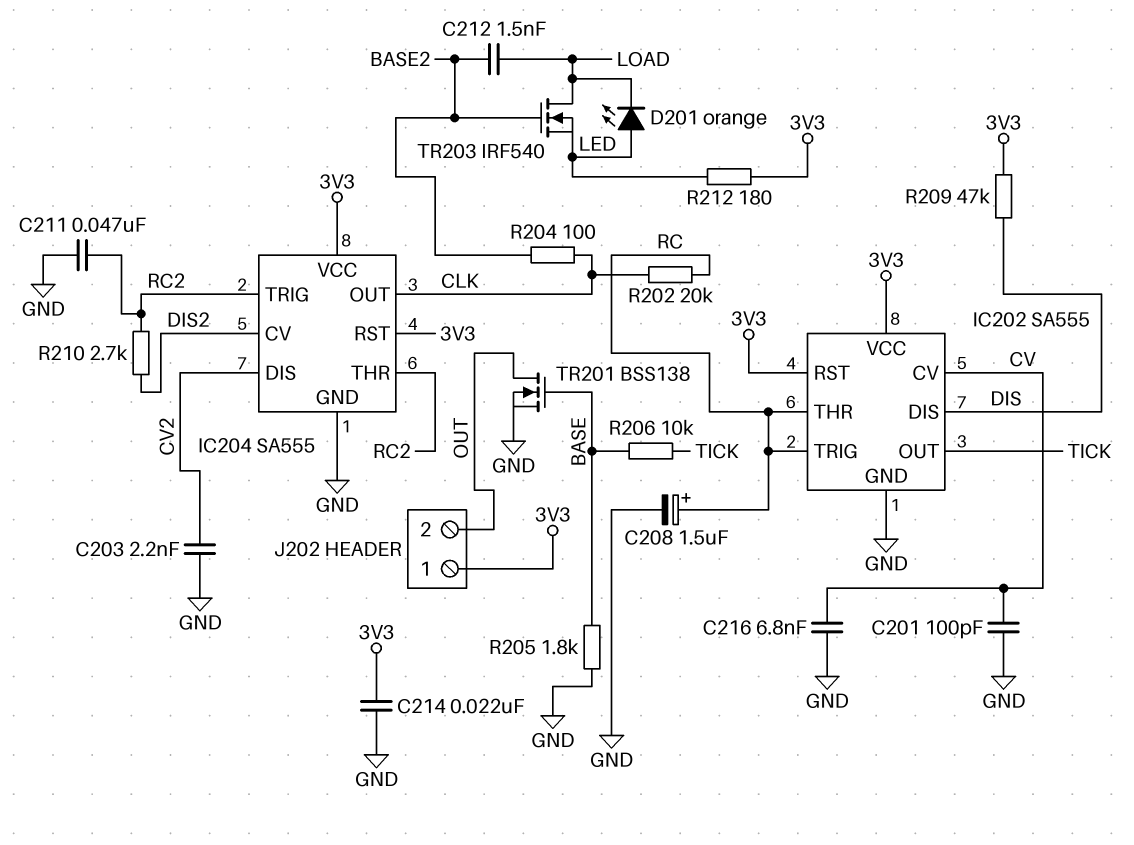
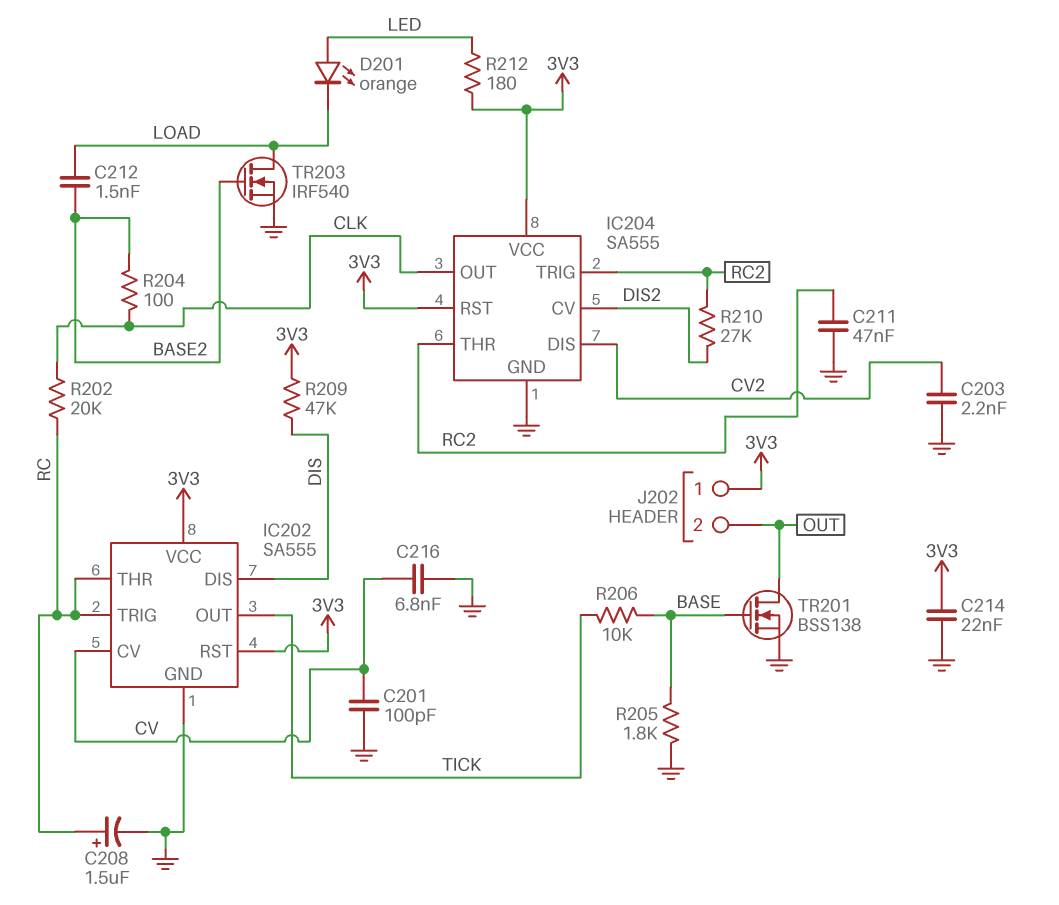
R210: 2.7k (DIS2, RC2) -> 27k (DIS2, RC2)
TR203: NMOS IRF540 (G BASE2, D LOAD, S LED) -> NMOS IRF540 (G BASE2, D LOAD, S GND)

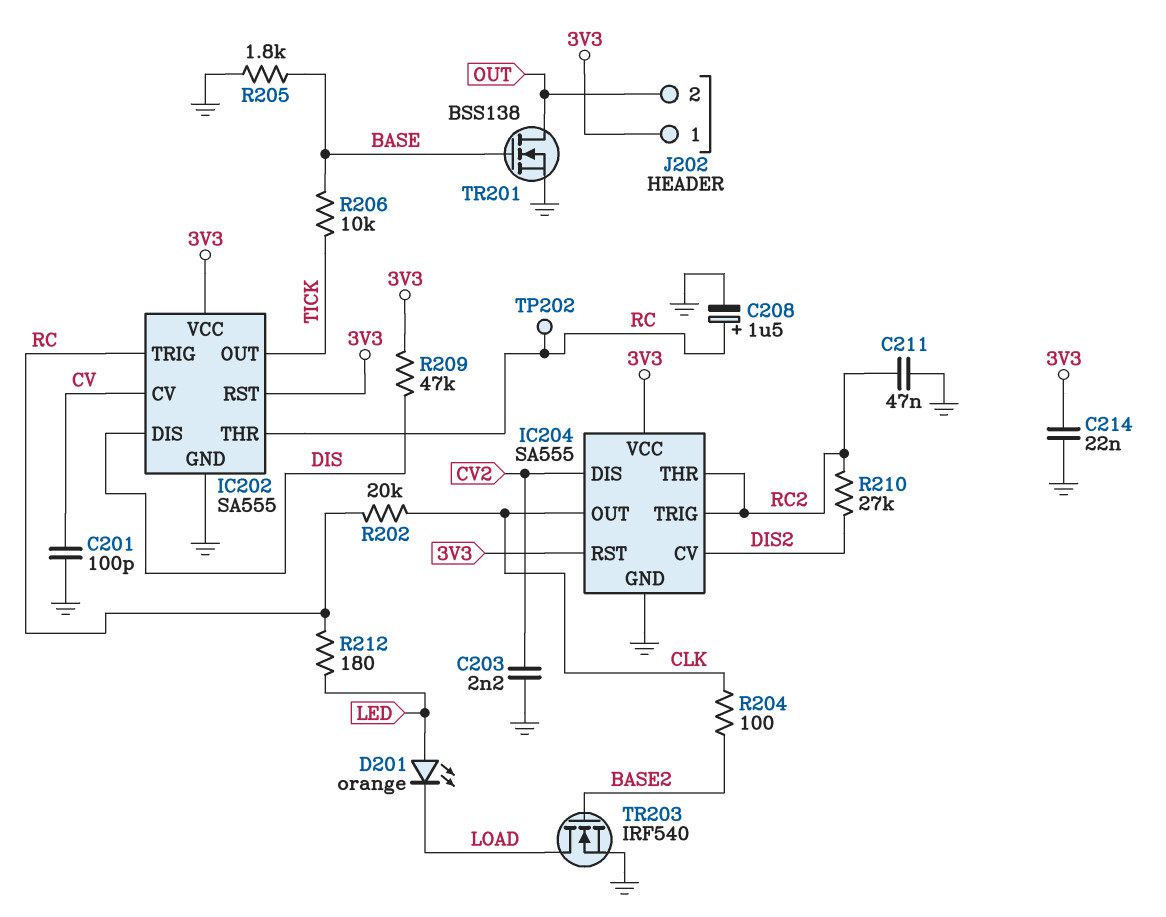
C212: 1.5nF (BASE2, LOAD) -> none
C216: 6.8nF (CV, GND) -> none
R212: 180 (3V3, LED) -> 180 (LED, RC)
TP202: none -> test point (RC)

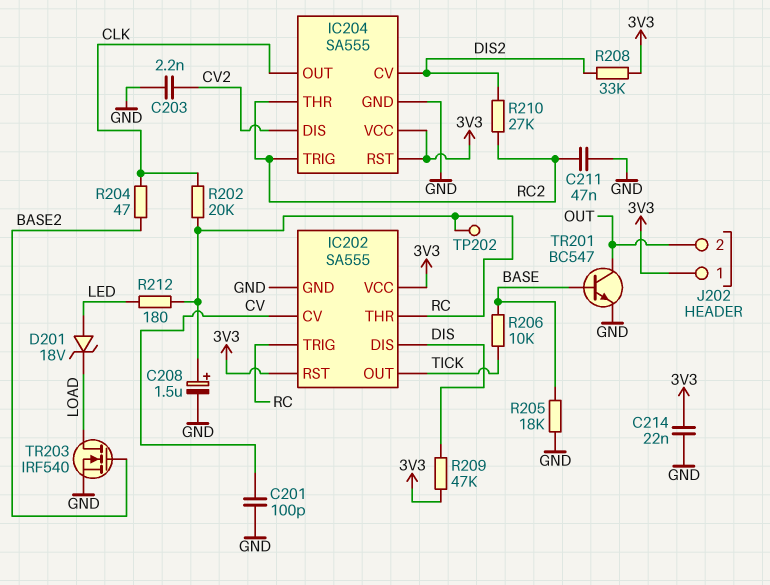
D201: LED orange (A LED, K LOAD) -> zener 18V (A LED, K LOAD)
R204: 100 (BASE2, CLK) -> 47 (BASE2, CLK)
R205: 1.8k (BASE, GND) -> 18k (BASE, GND)
R208: none -> 33k (3V3, DIS2)
TR201: NMOS BSS138 (G BASE, D OUT, S GND) -> NPN BC547 (B BASE, C OUT, E GND)

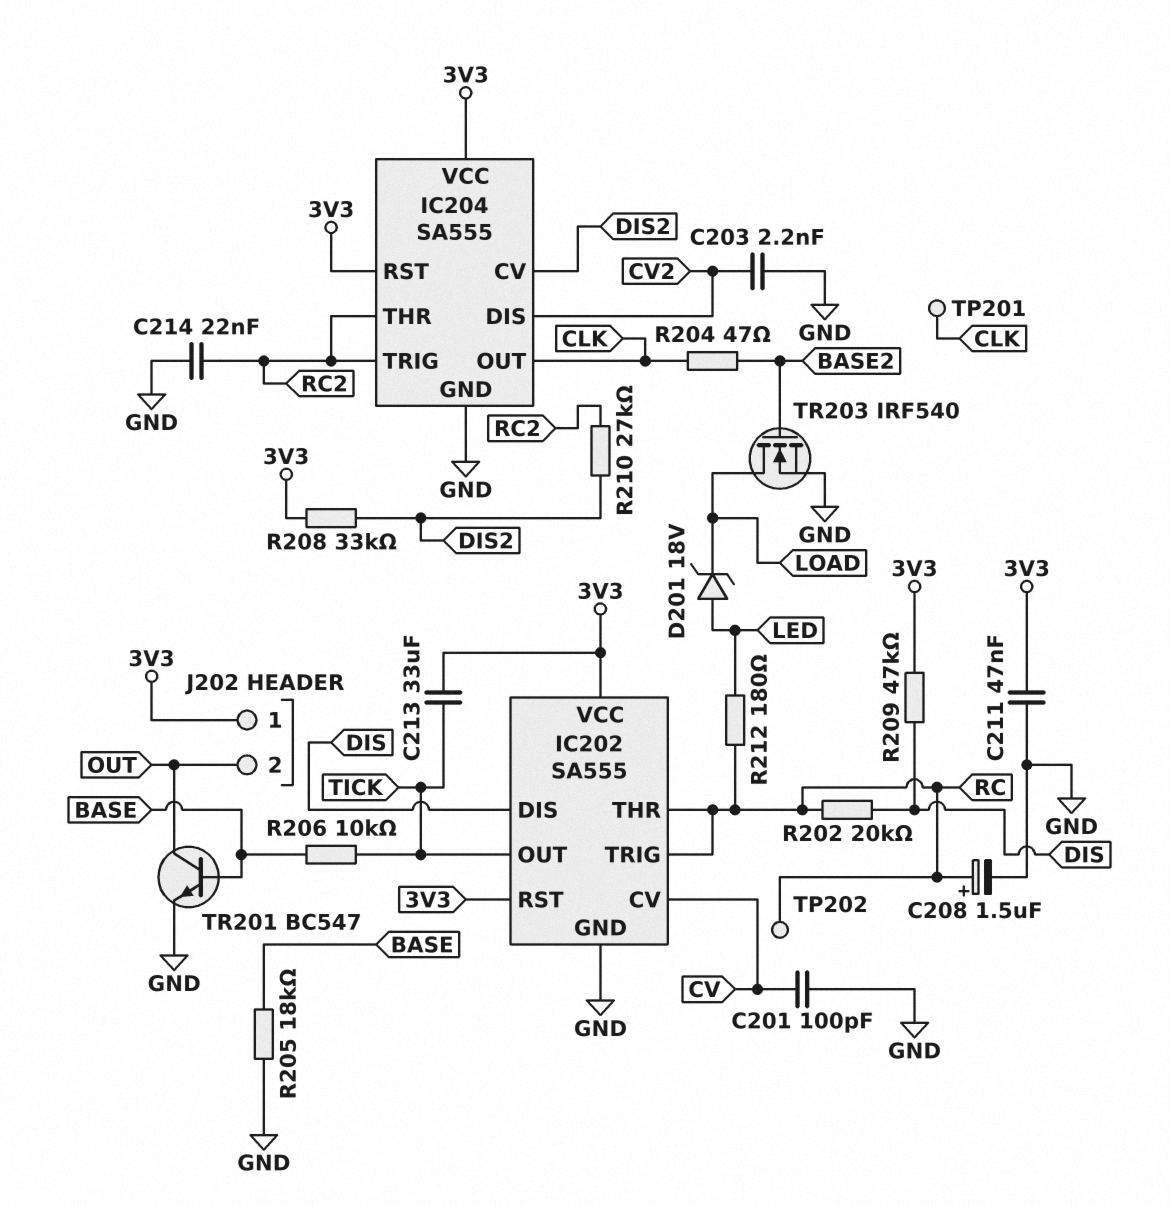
C211: 47nF (GND, RC2) -> 47nF (3V3, GND)
C213: none -> 33uF (3V3, TICK)
C214: 22nF (3V3, GND) -> 22nF (GND, RC2)
R202: 20k (CLK, RC) -> 20k (DIS, RC)
TP201: none -> test point (CLK)

